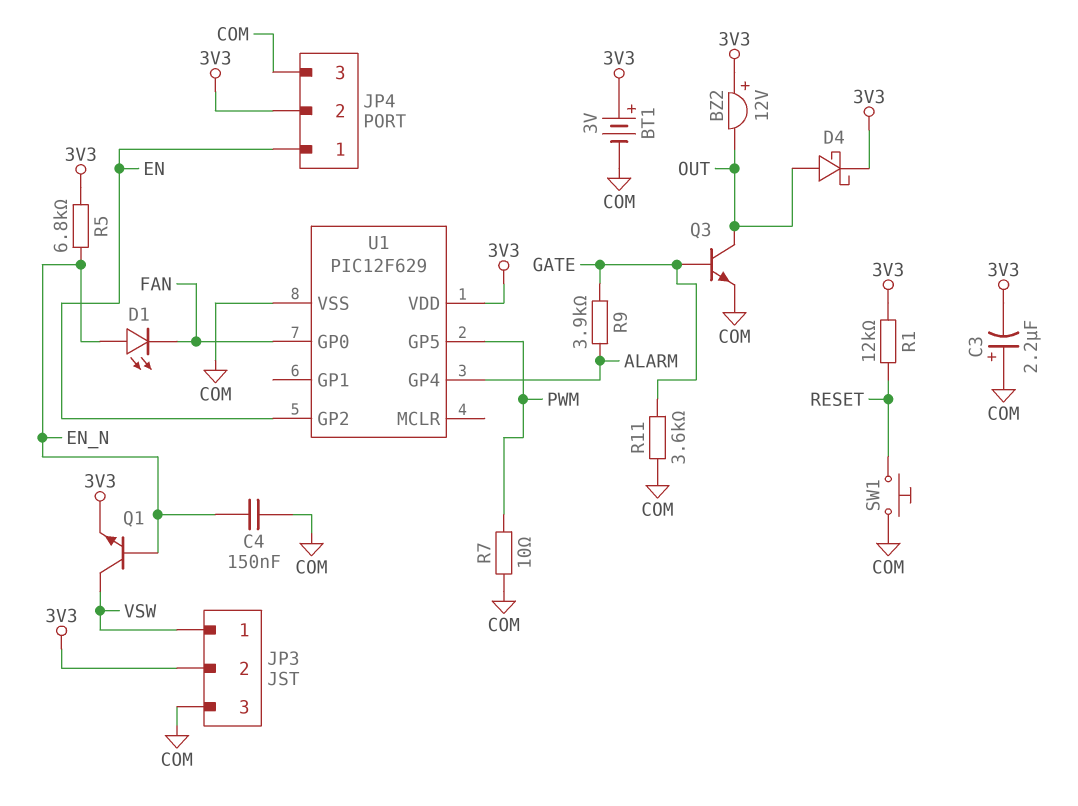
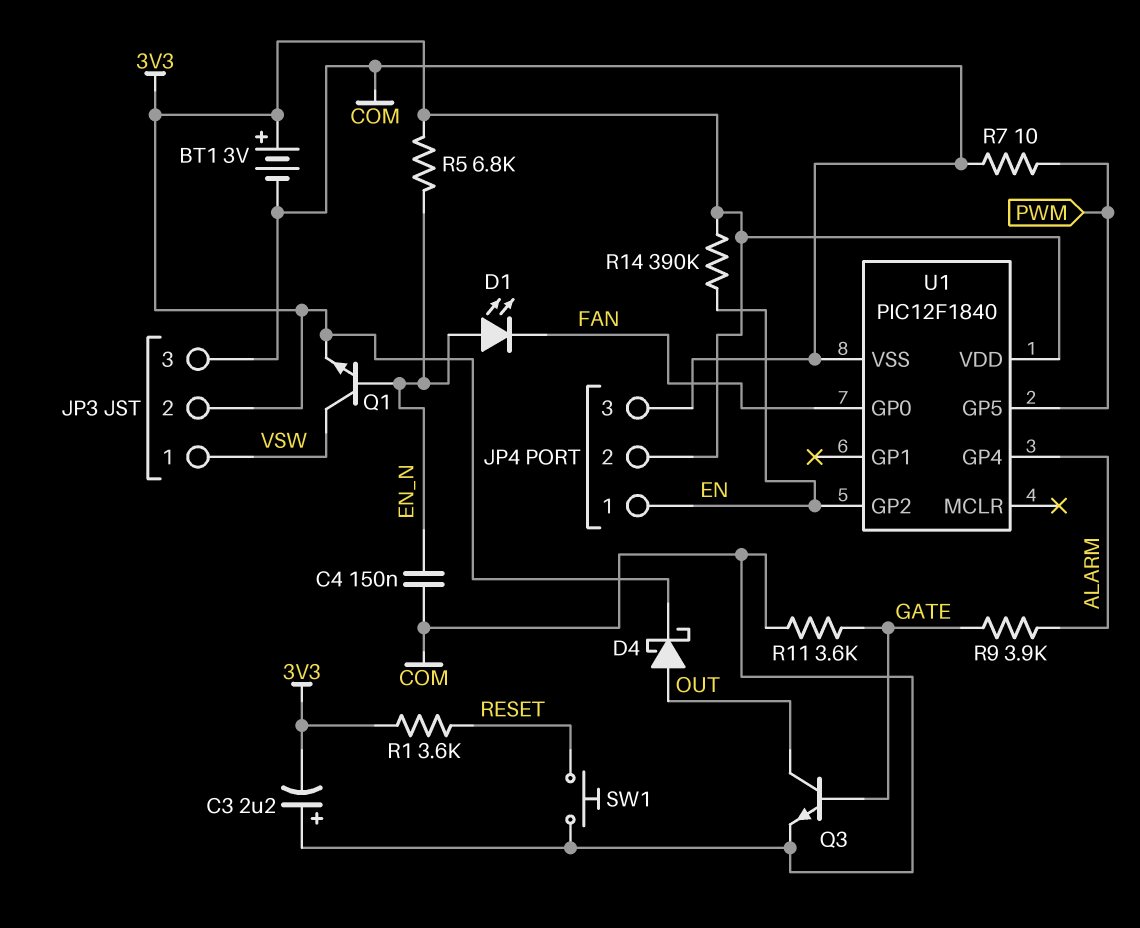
BZ2: buzzer 12V (plus 3V3, minus OUT) -> none
R1: 12k (3V3, RESET) -> 3.6k (3V3, RESET)
R14: none -> 390k (3V3, EN)
U1: PIC12F629 -> PIC12F1840

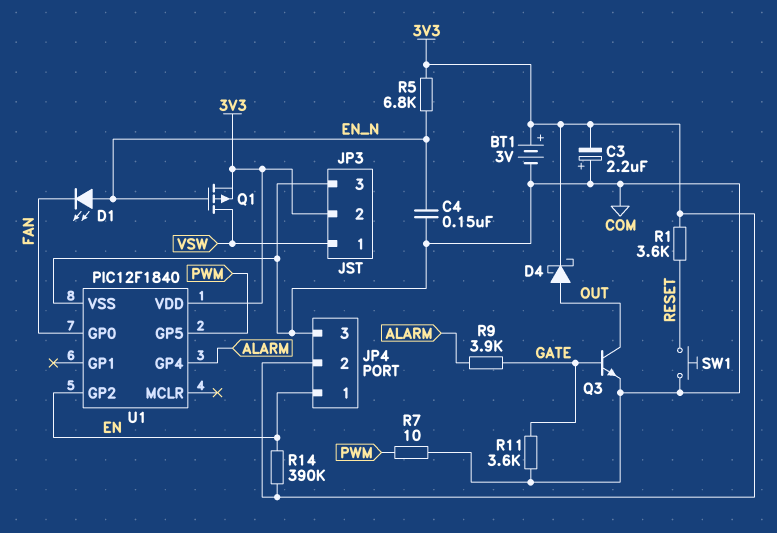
Q1: NPN (B EN_N, C VSW, E 3V3) -> PMOS (G EN_N, D VSW, S 3V3)

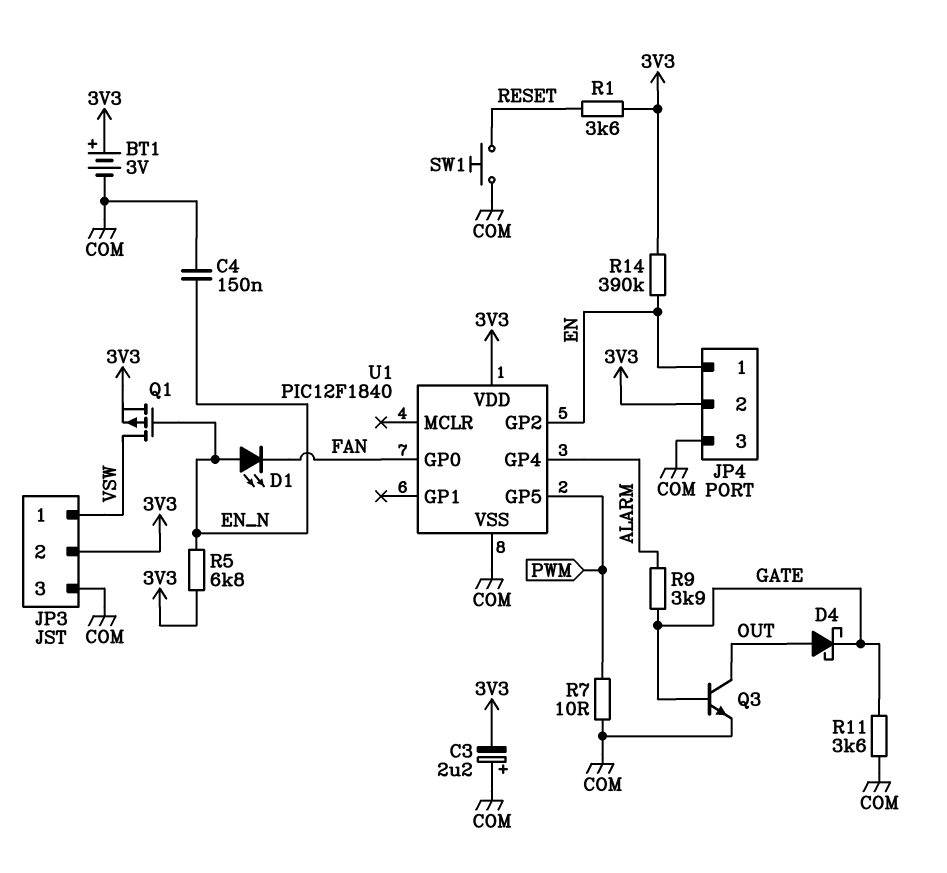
D4: schottky (A OUT, K 3V3) -> schottky (A OUT, K GATE)

